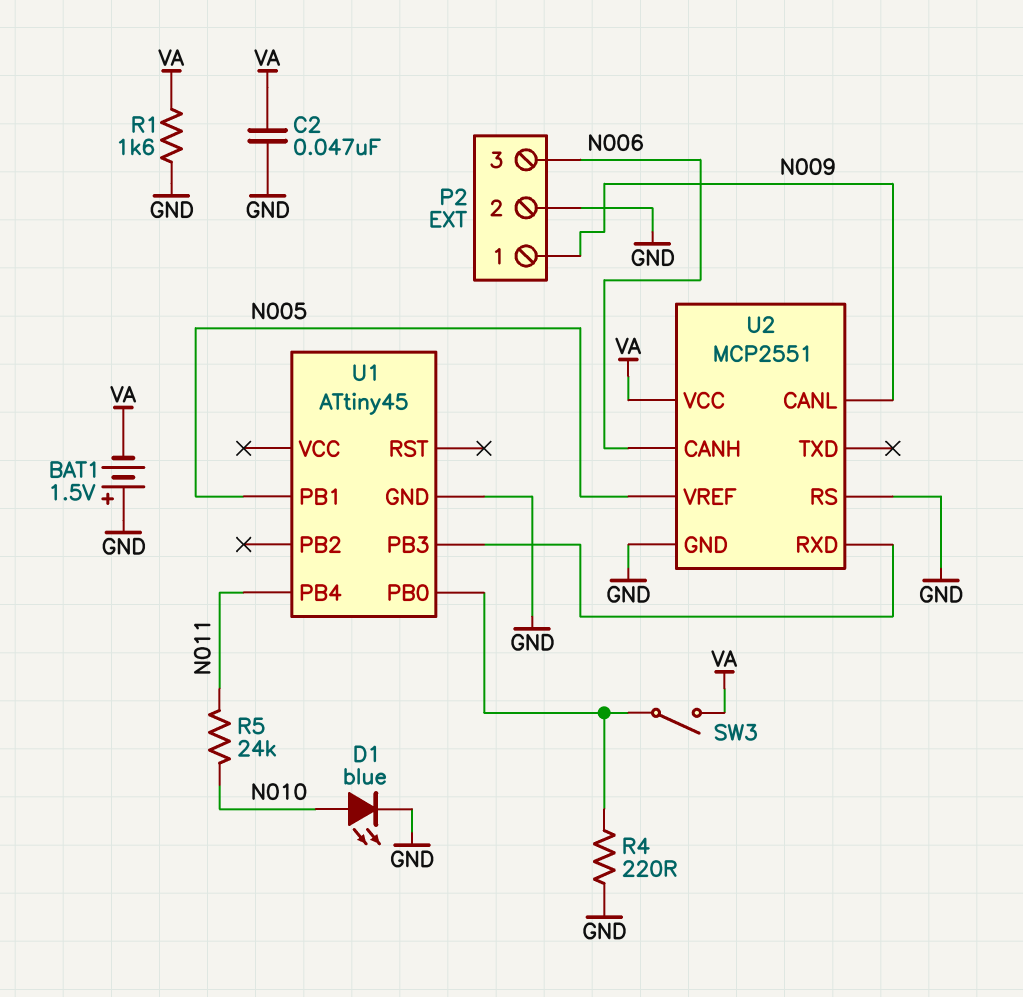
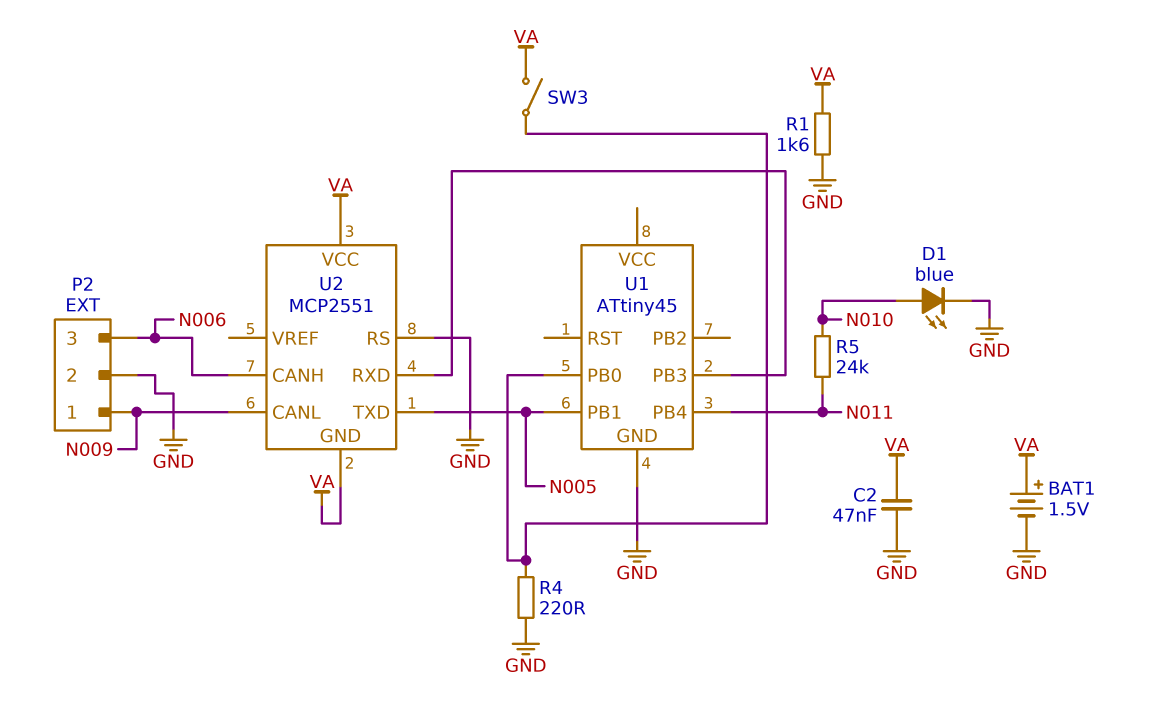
BAT1: 1.5V (plus GND, minus VA) -> 1.5V (plus VA, minus GND)
U2 pin GND: GND -> VA
U2 pin TXD: none -> N005
U2 pin VREF: N005 -> none

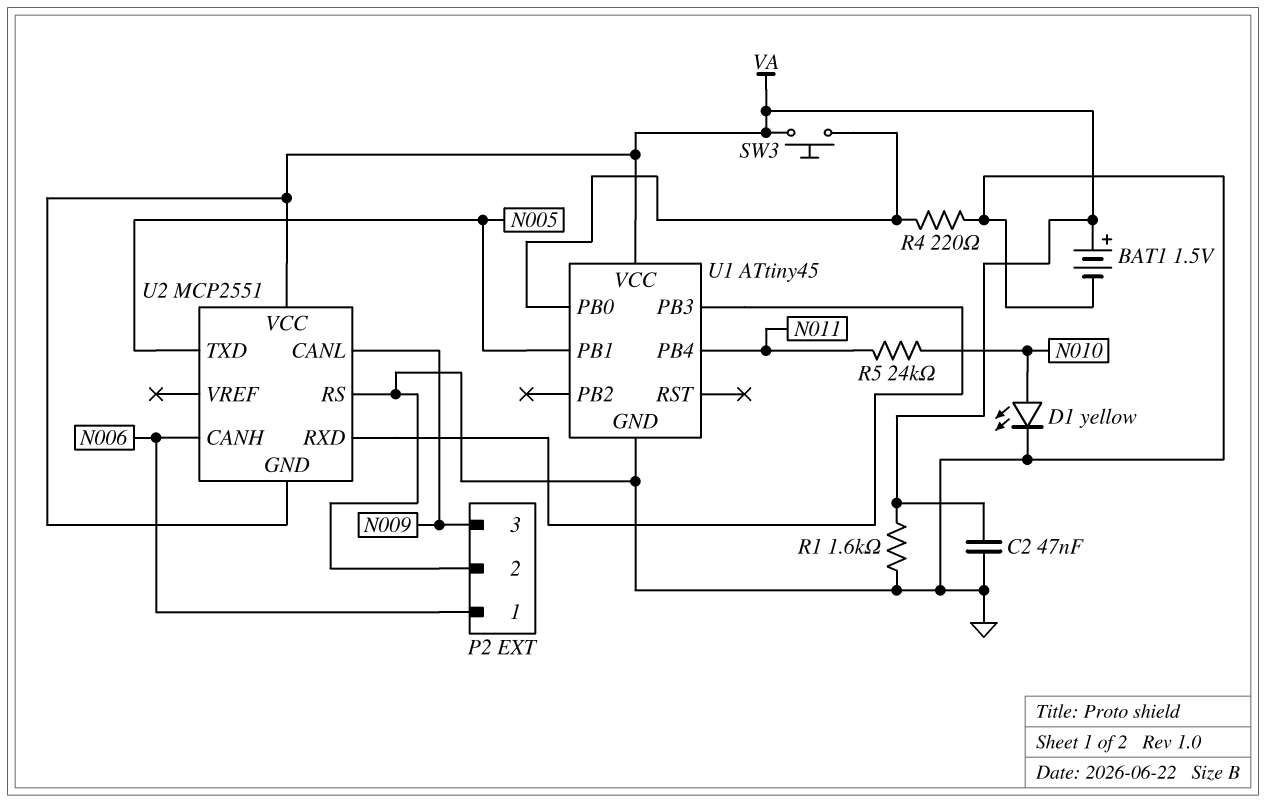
D1: LED blue (A N010, K GND) -> LED yellow (A N010, K GND)
P2 pin 1: N009 -> N006
P2 pin 3: N006 -> N009
SW3: switch (U1/PB0, VA) -> button (U1/PB0, VA)
U1 pin VCC: none -> VA

